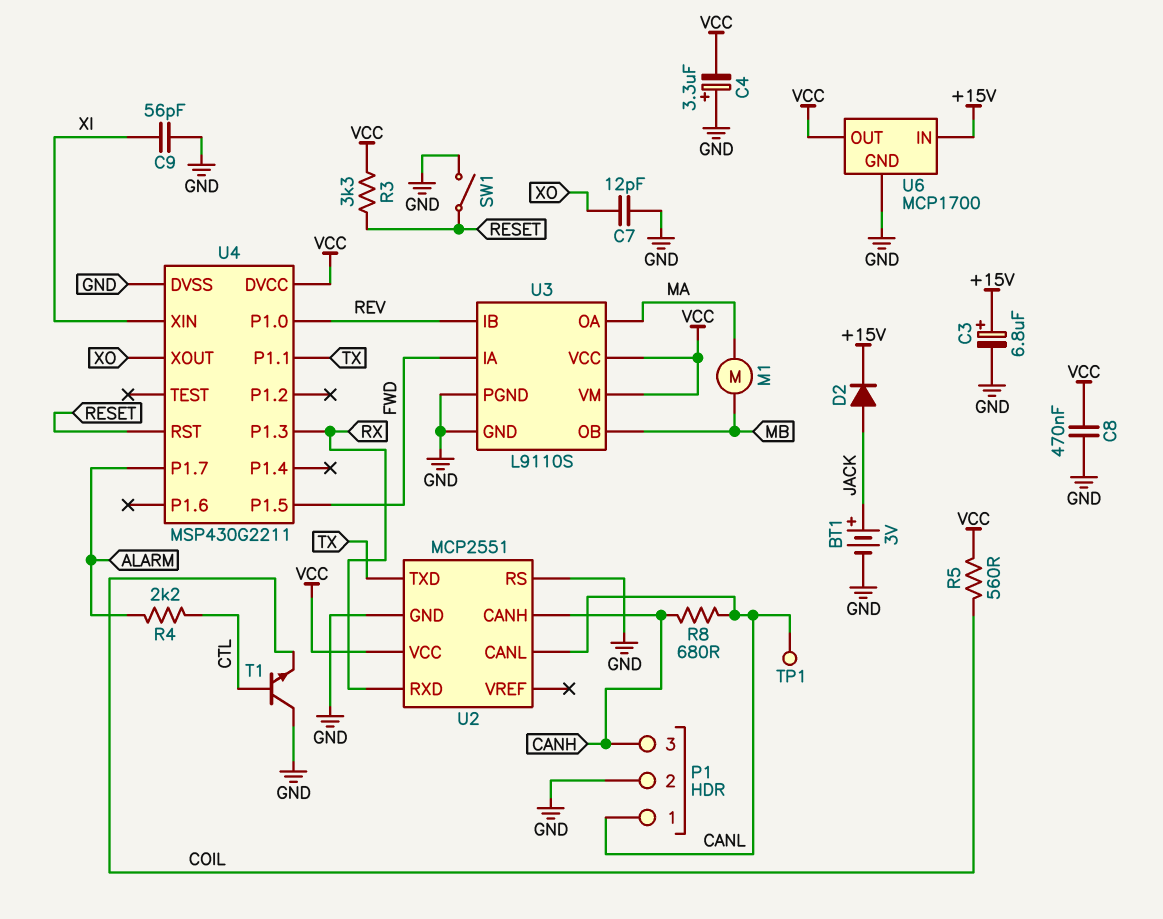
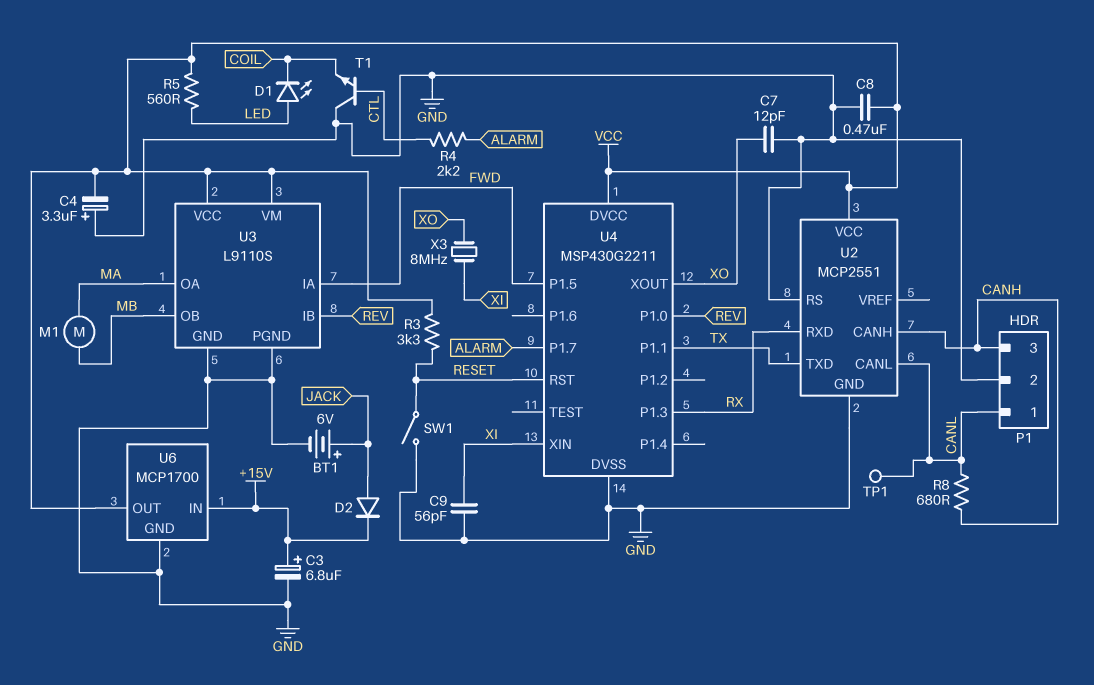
BT1: 3V (plus JACK, minus GND) -> 6V (plus JACK, minus GND)
D1: none -> LED (A LED, K COIL)
R5: 560 (COIL, VCC) -> 560 (LED, VCC)
X3: none -> 8MHz (XI, XO)

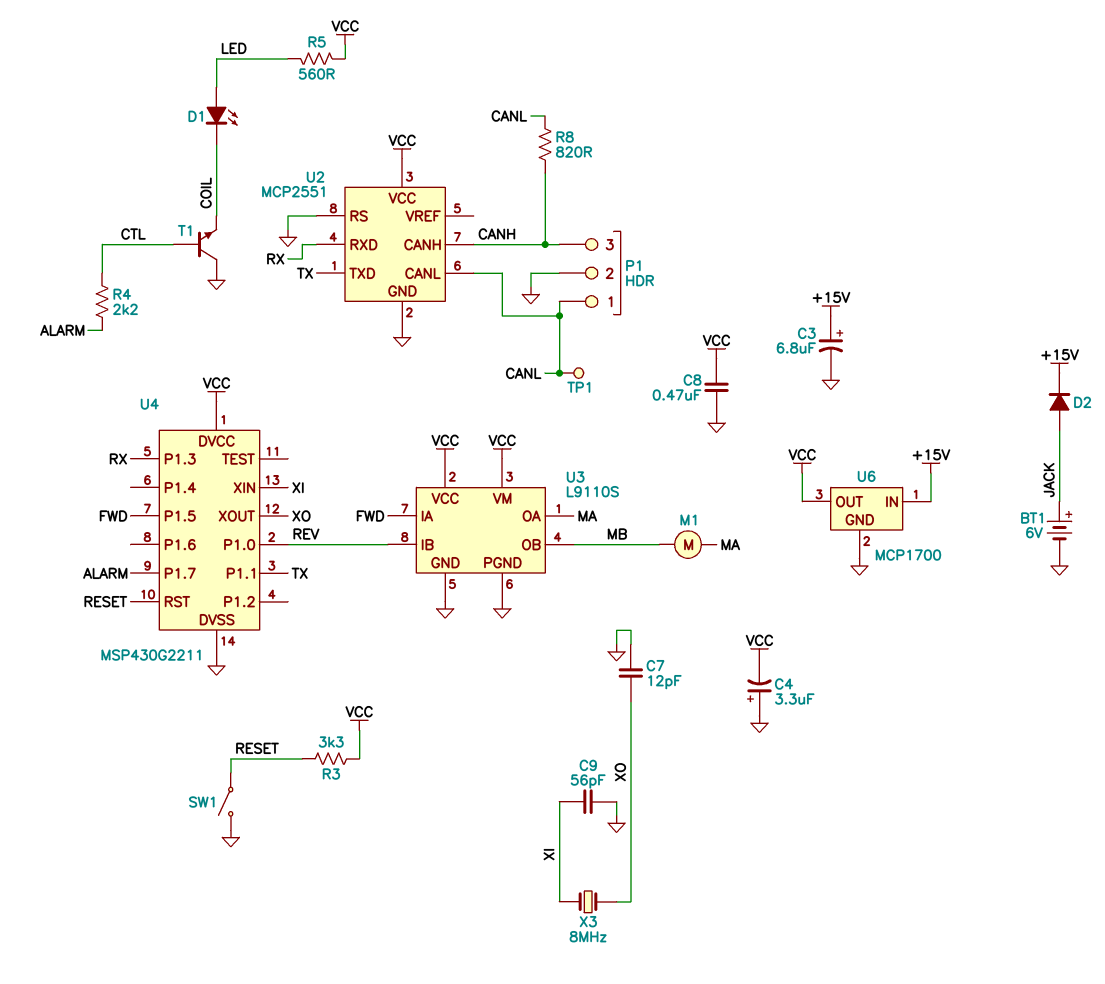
R8: 680 (CANH, CANL) -> 820 (CANH, CANL)

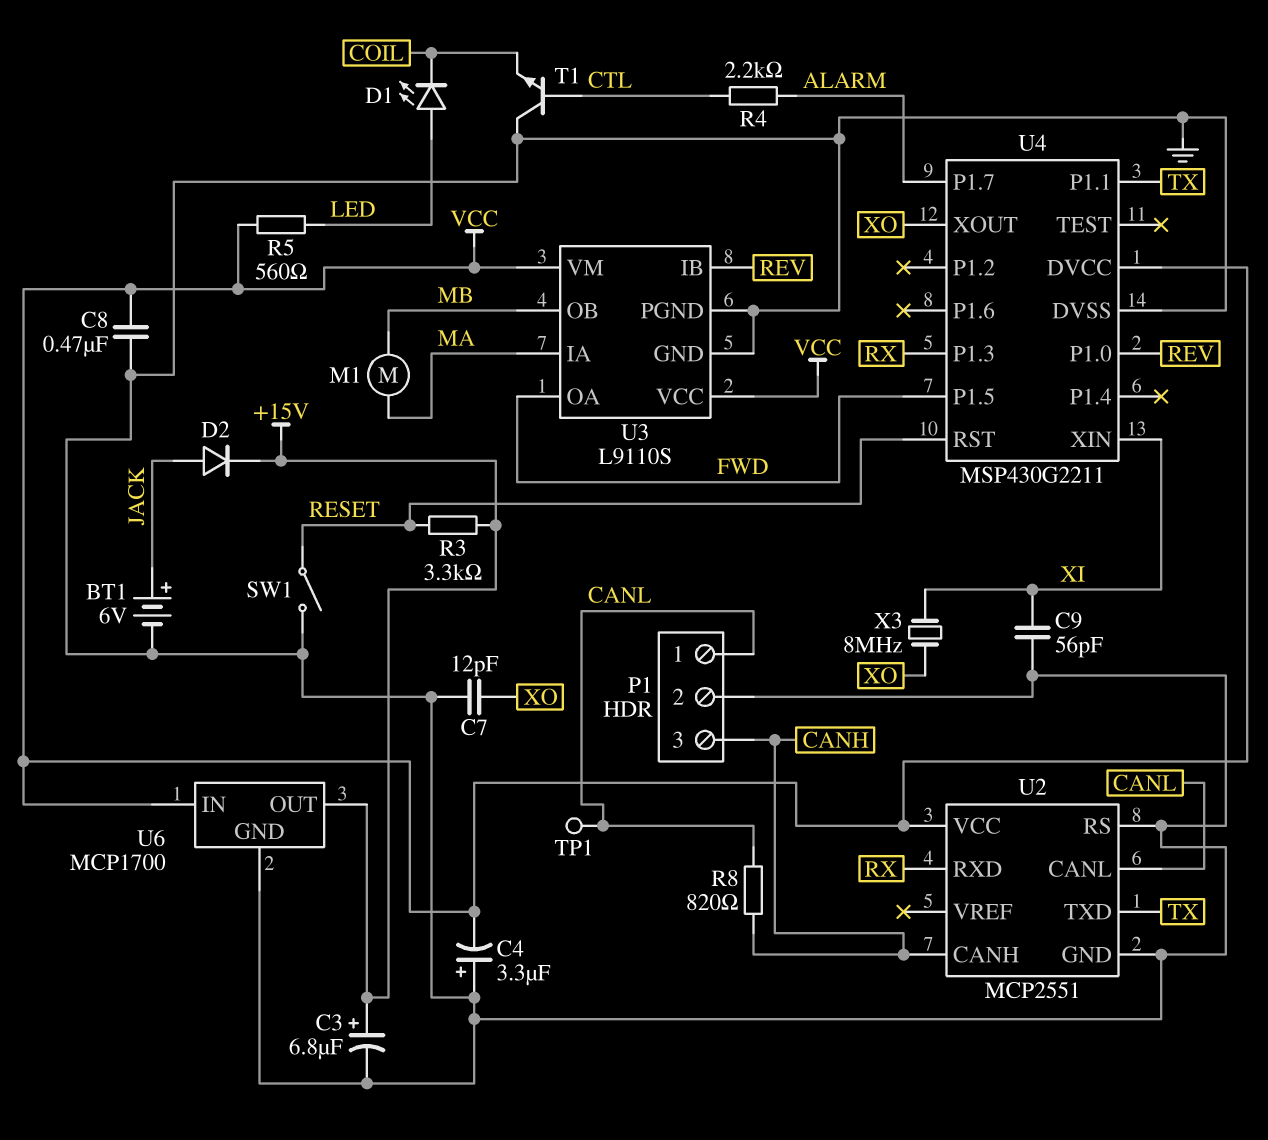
R3: 3.3k (RESET, VCC) -> 3.3k (+15V, RESET)
U3 pin IA: FWD -> MA
U3 pin OA: MA -> FWD
U6 pin IN: +15V -> VCC
U6 pin OUT: VCC -> +15V

